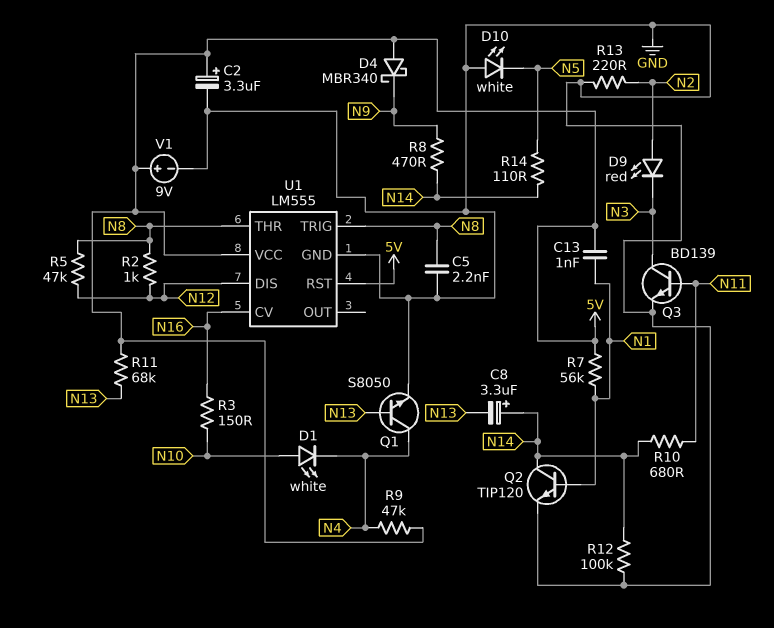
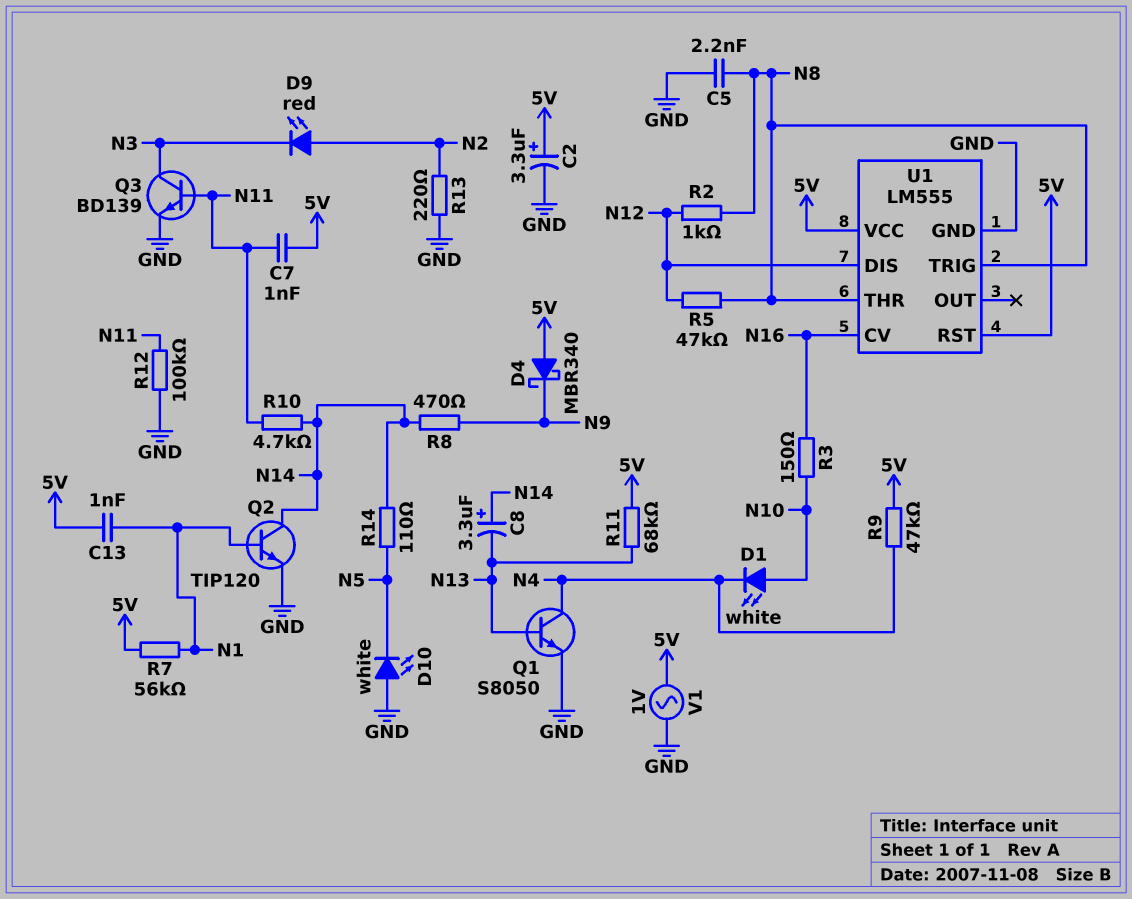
C7: none -> 1nF (5V, N11)
R10: 680 (N11, N14) -> 4.7k (N11, N14)
R12: 100k (GND, N14) -> 100k (GND, N11)
V1: 9V (plus 5V, minus GND) -> AC 1V (5V, GND)

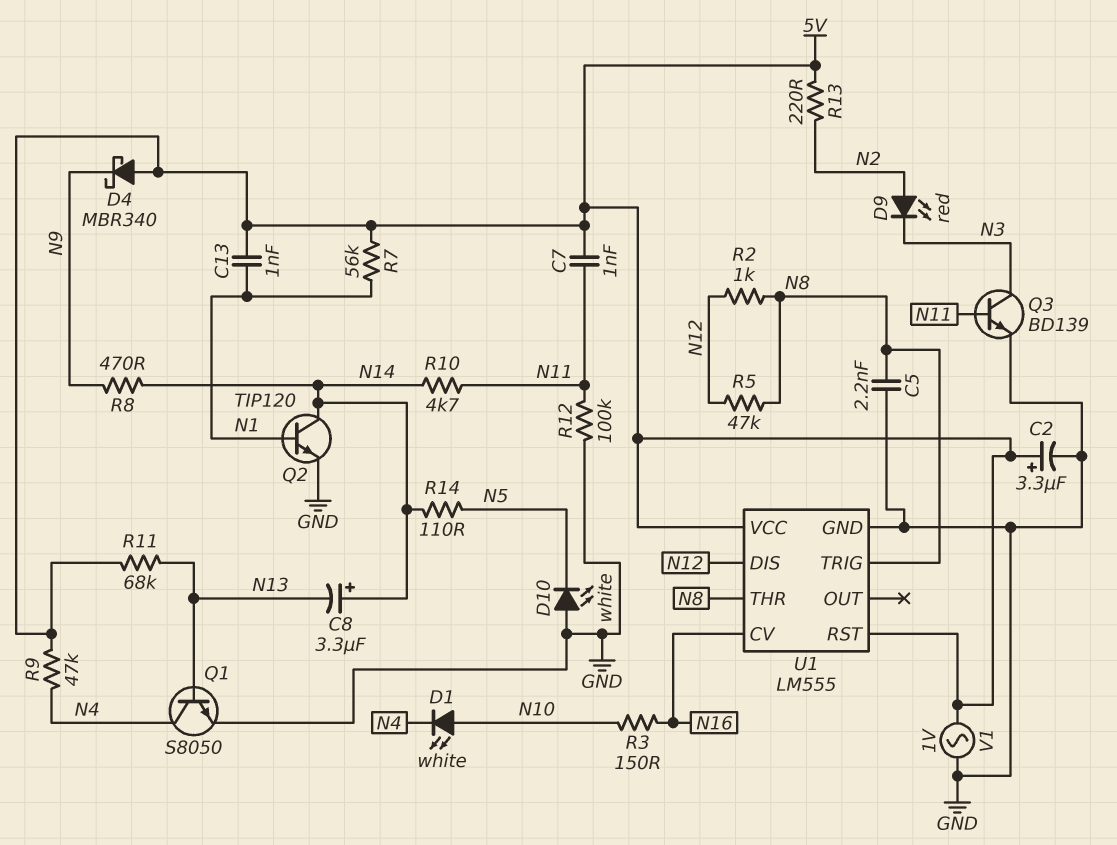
R13: 220 (GND, N2) -> 220 (5V, N2)

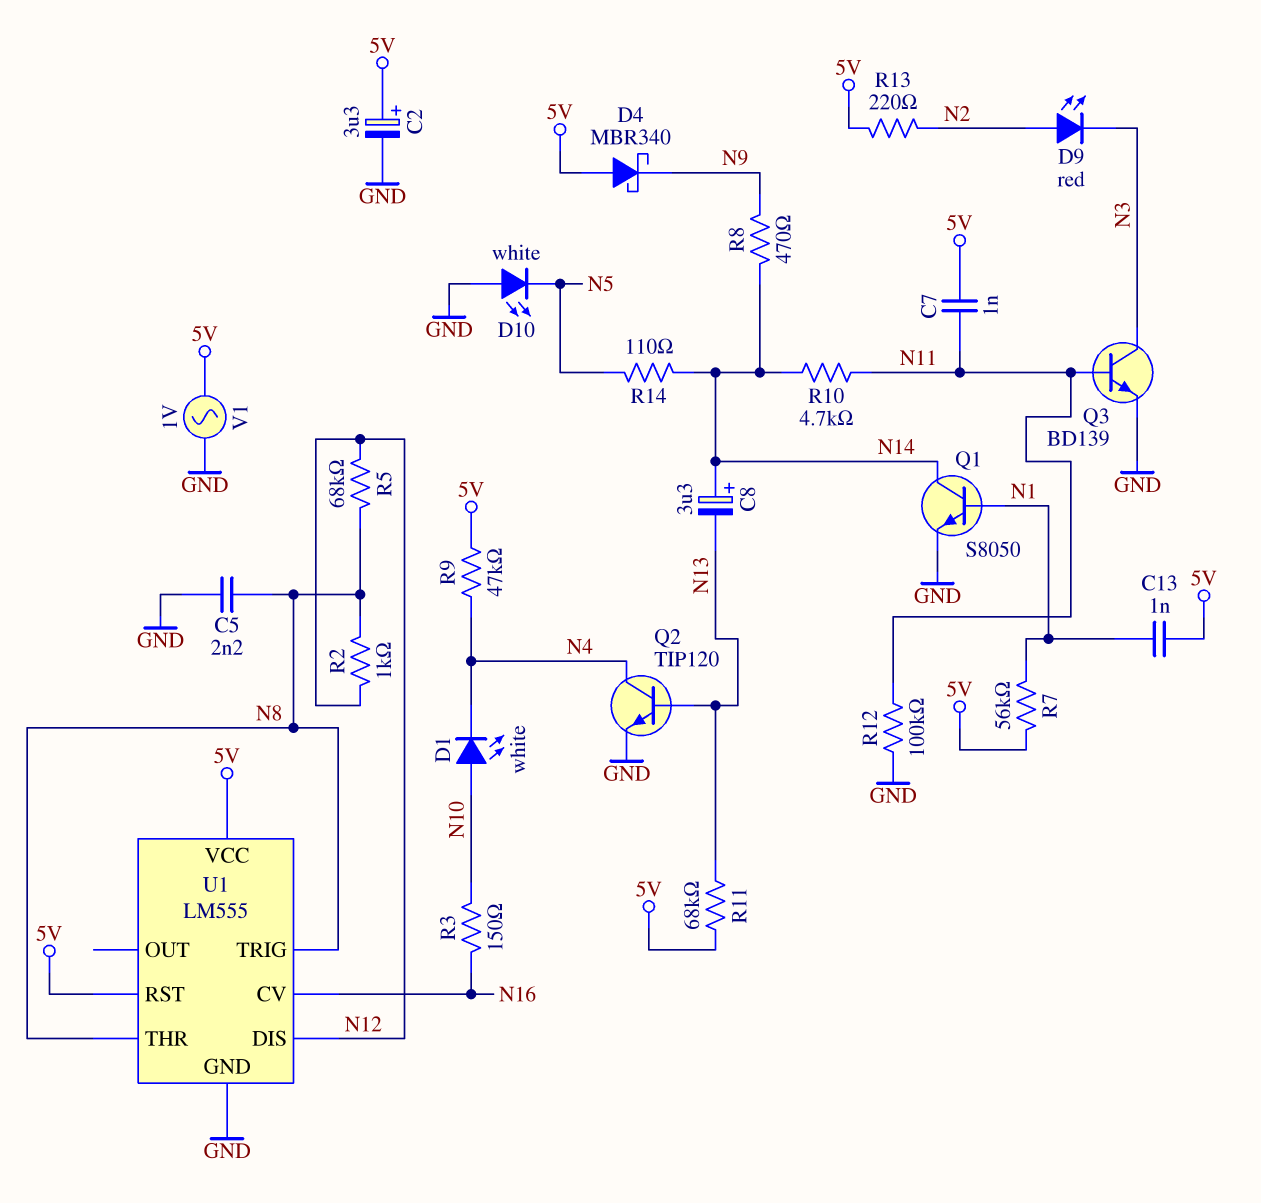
Q1: NPN S8050 (B N13, C N4, E GND) -> NPN S8050 (B N1, C N14, E GND)
Q2: NPN TIP120 (B N1, C N14, E GND) -> NPN TIP120 (B N13, C N4, E GND)
R5: 47k (N8, N12) -> 68k (N8, N12)

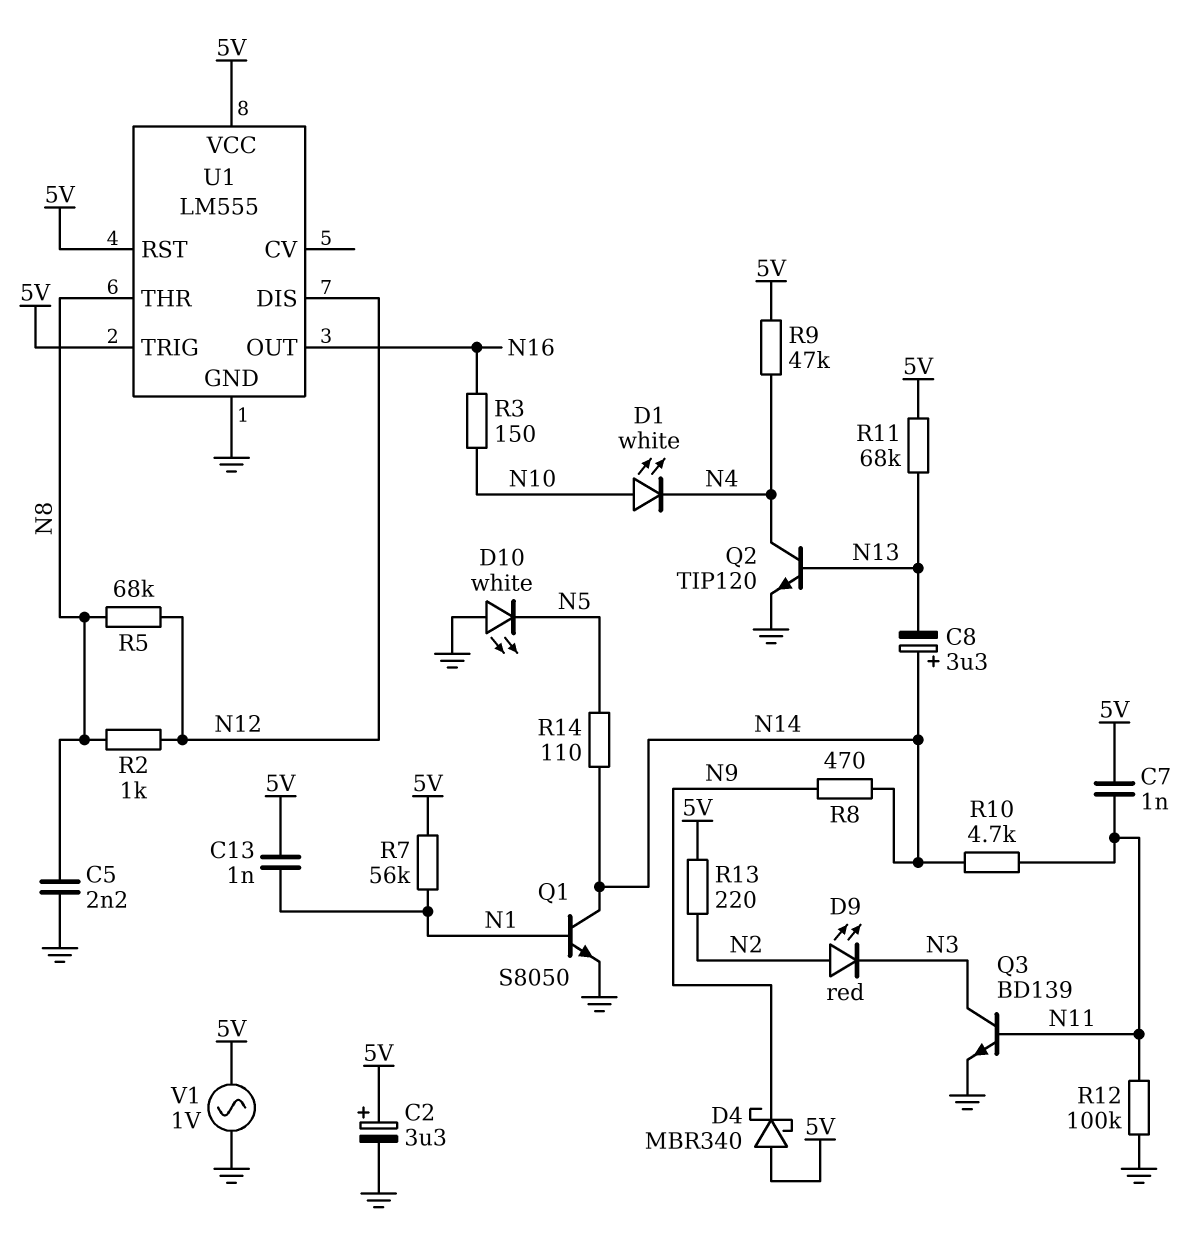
U1 pin CV: N16 -> none
U1 pin OUT: none -> N16
U1 pin TRIG: N8 -> 5V

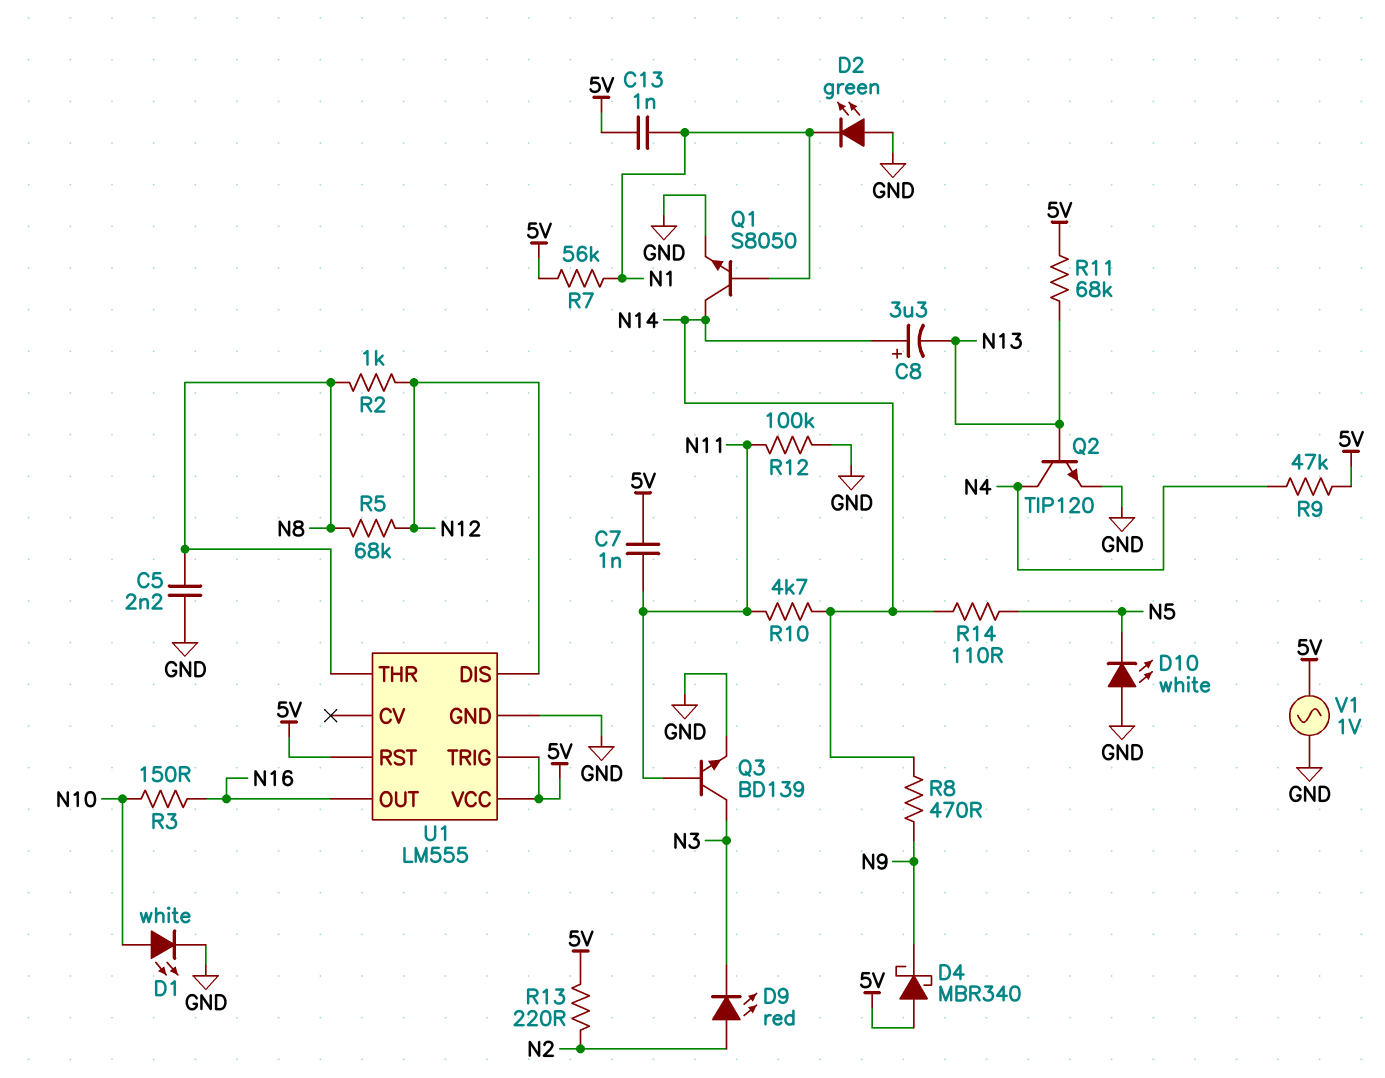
C2: 3.3uF (plus 5V, minus GND) -> none
D1: LED white (A N10, K N4) -> LED white (A N10, K GND)
D2: none -> LED green (A GND, K N1)

